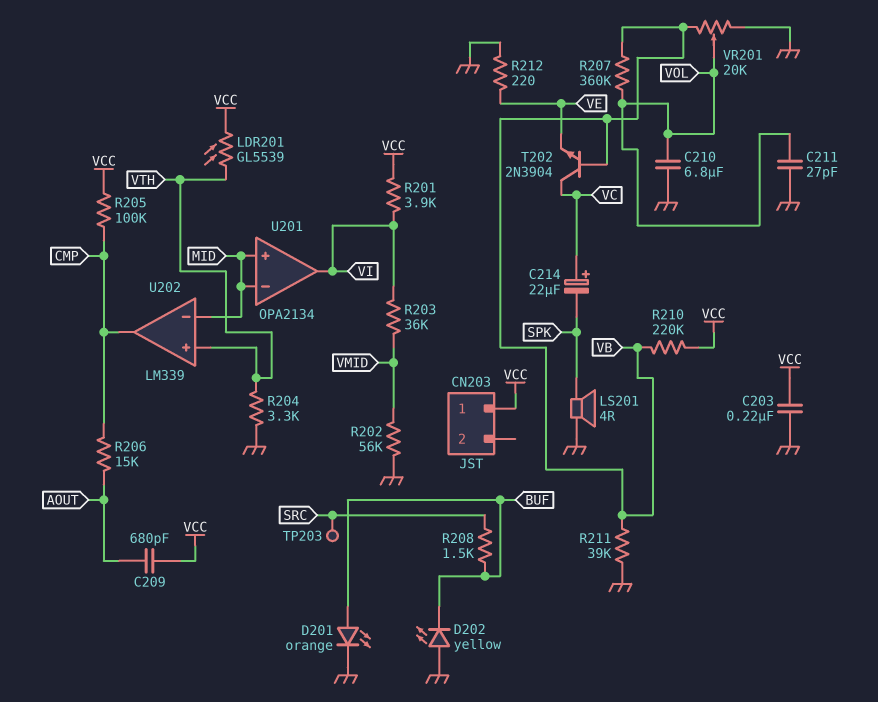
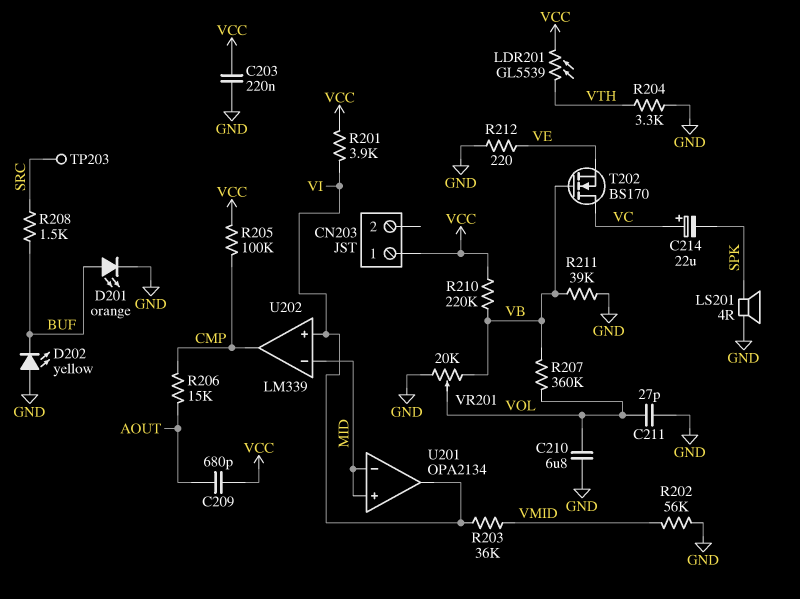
T202: NPN 2N3904 (B VB, C VC, E VE) -> NMOS BS170 (G VB, D VC, S VE)
U202 pin in+: VTH -> VI

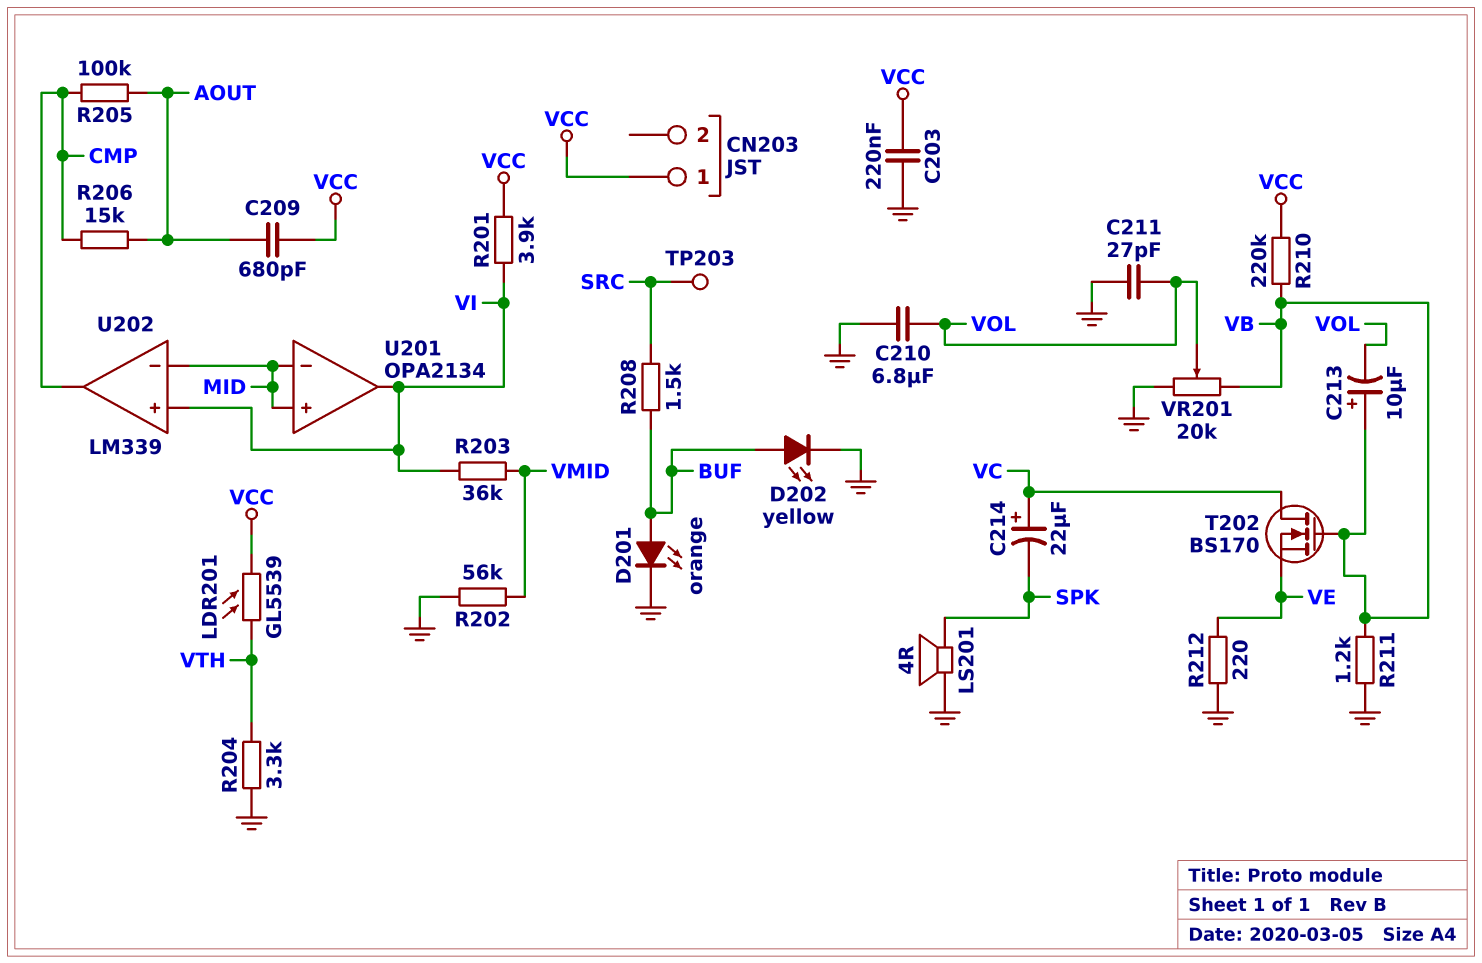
C213: none -> 10uF (plus VB, minus VOL)
D202: LED yellow (A GND, K BUF) -> LED yellow (A BUF, K GND)
R205: 100k (CMP, VCC) -> 100k (AOUT, CMP)
R207: 360k (VB, VOL) -> none
R211: 39k (GND, VB) -> 1.2k (GND, VB)

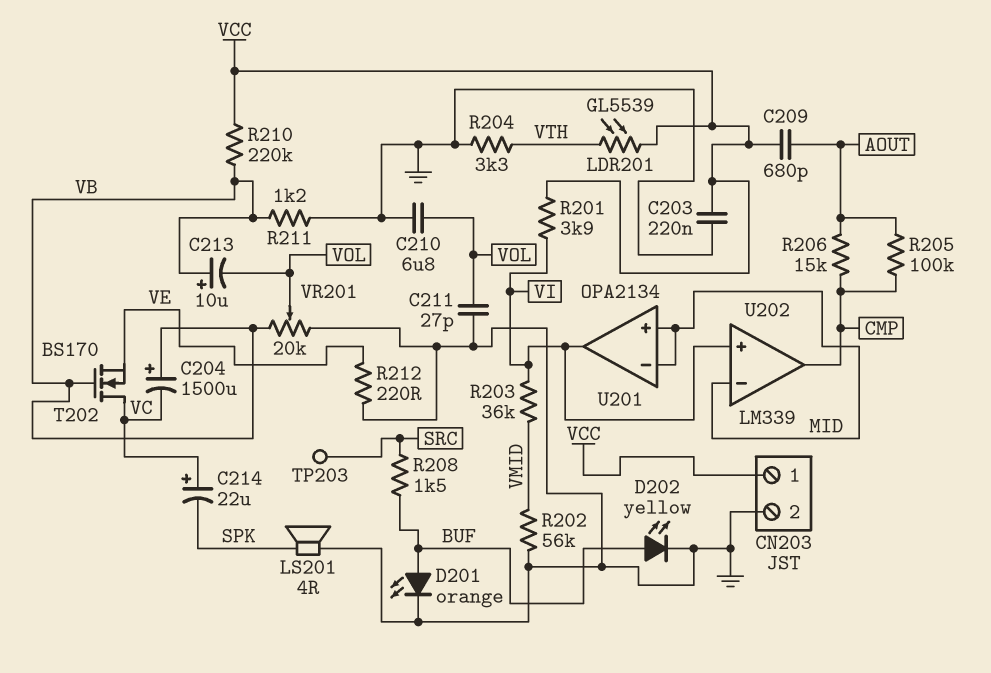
C204: none -> 1500uF (plus VB, minus VC)
CN203 pin 2: none -> GND

